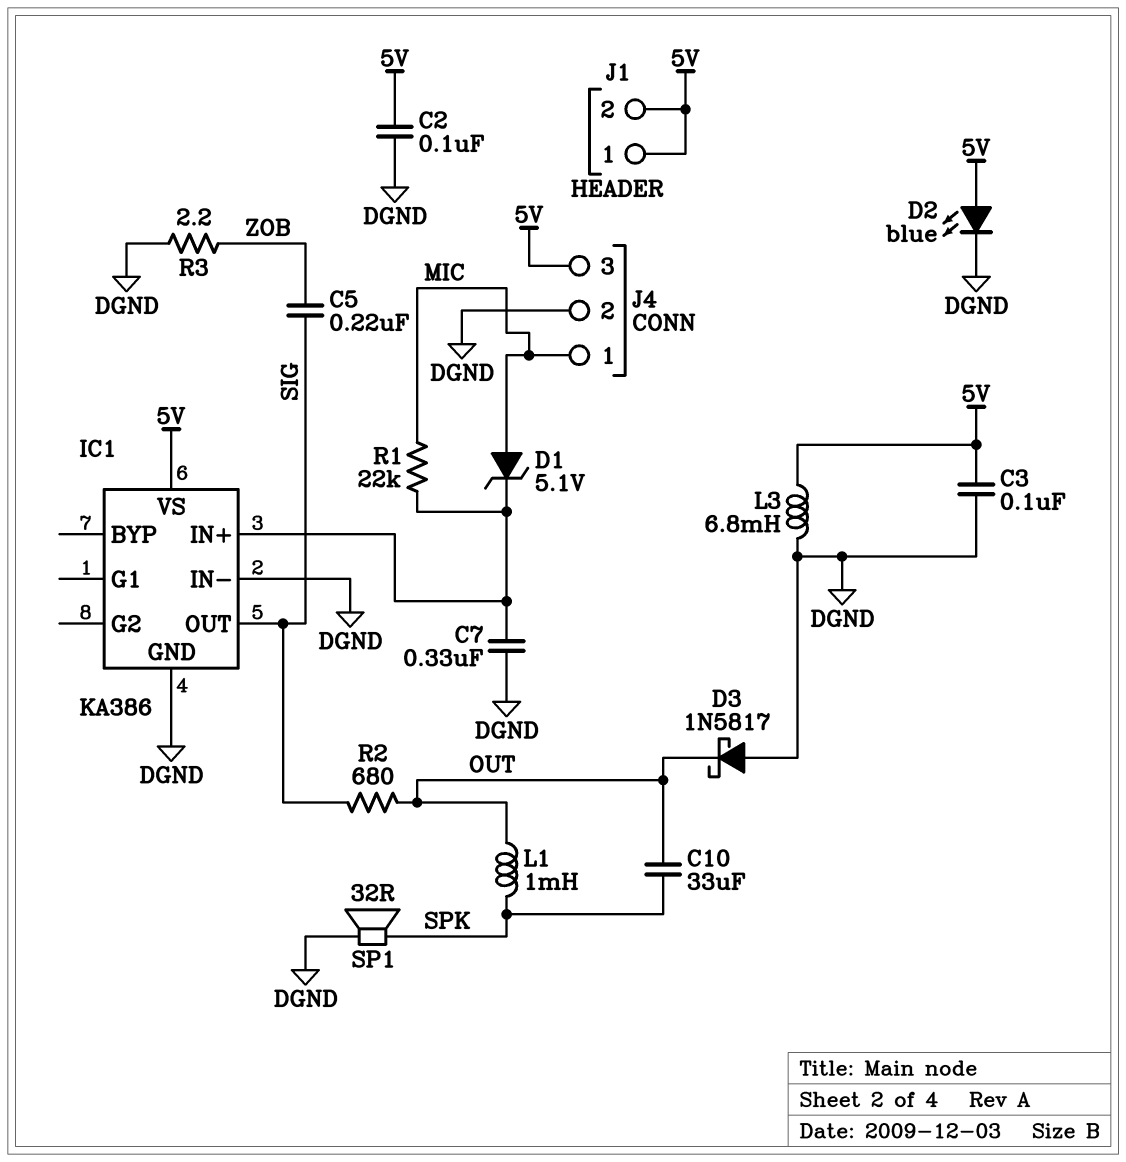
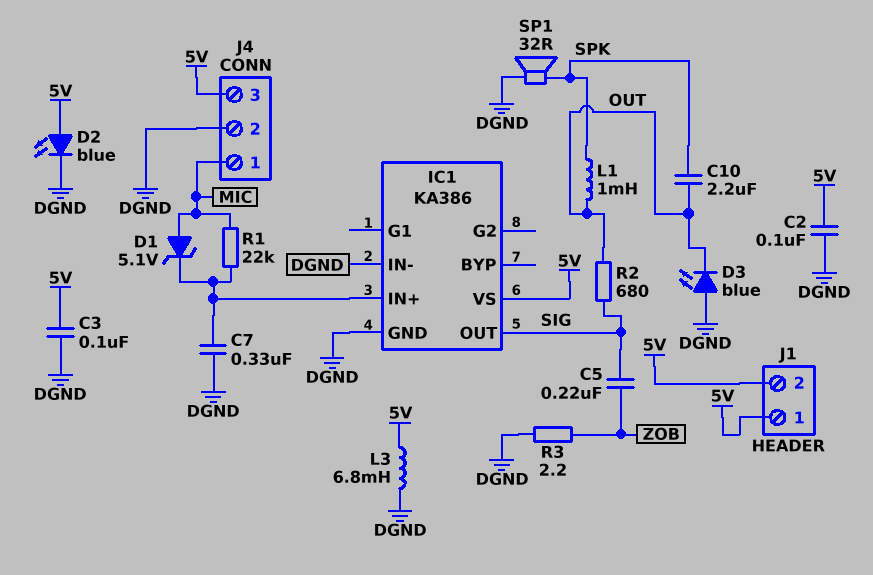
C10: 33uF (OUT, SPK) -> 2.2uF (OUT, SPK)
D3: schottky 1N5817 (A DGND, K OUT) -> LED blue (A DGND, K OUT)

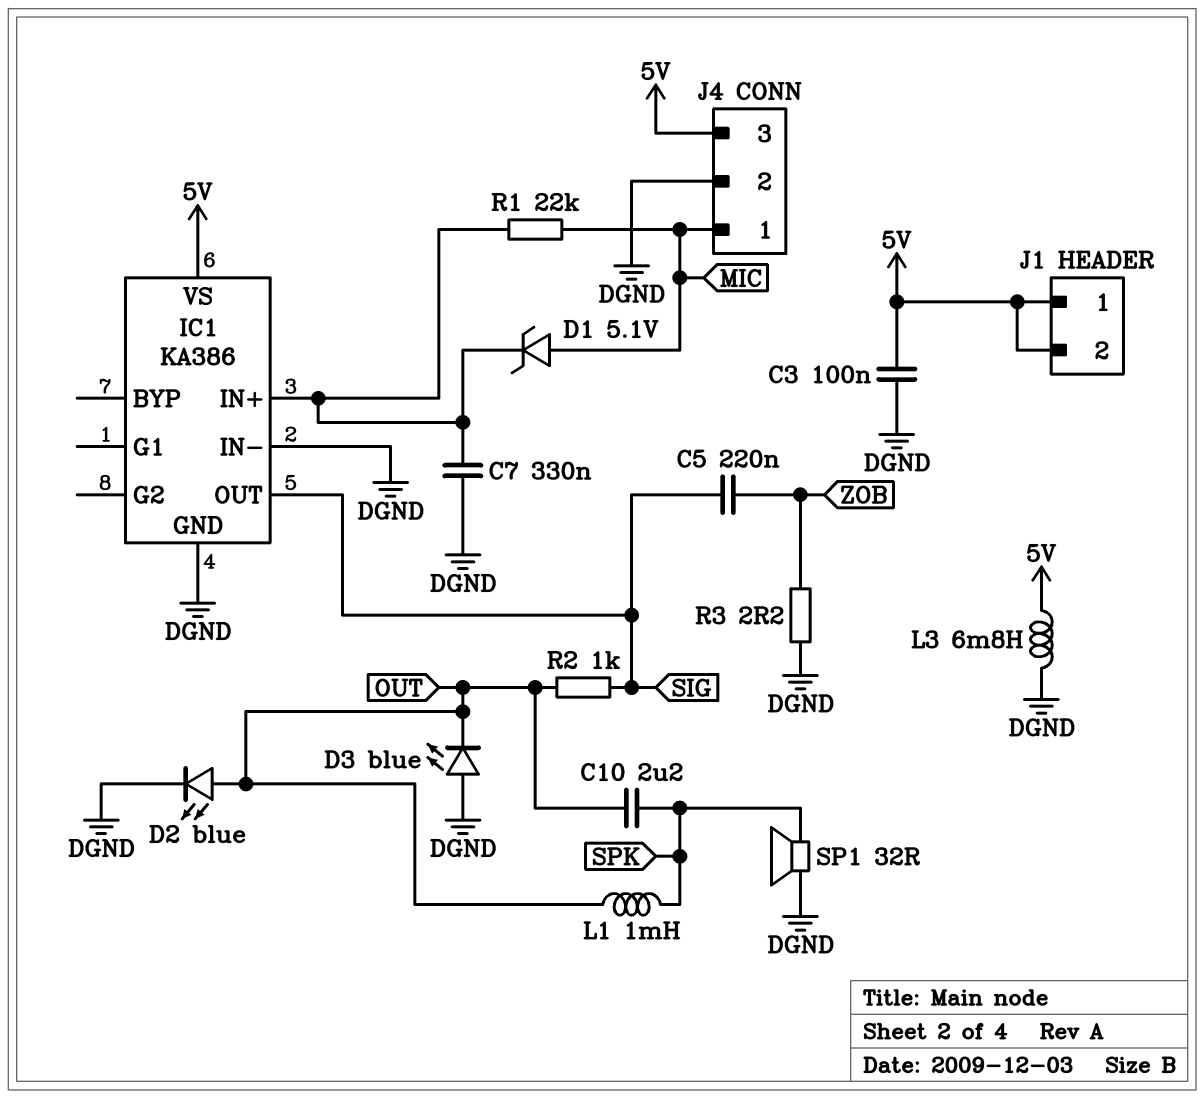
C2: 100nF (5V, DGND) -> none
D2: LED blue (A 5V, K DGND) -> LED blue (A OUT, K DGND)
R2: 680 (OUT, SIG) -> 1k (OUT, SIG)

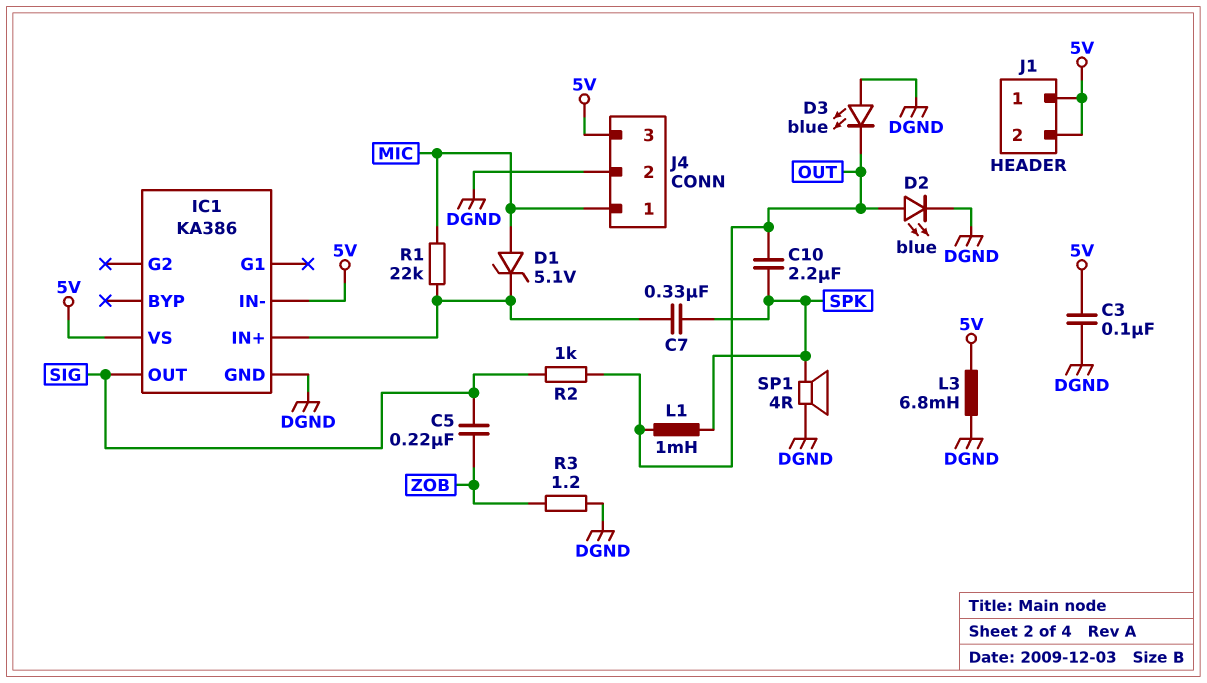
C7: 330nF (DGND, IC1/IN+) -> 330nF (IC1/IN+, SPK)
IC1 pin IN-: DGND -> 5V
R3: 2.2 (DGND, ZOB) -> 1.2 (DGND, ZOB)
SP1: speaker 32R (DGND, SPK) -> speaker 4R (DGND, SPK)

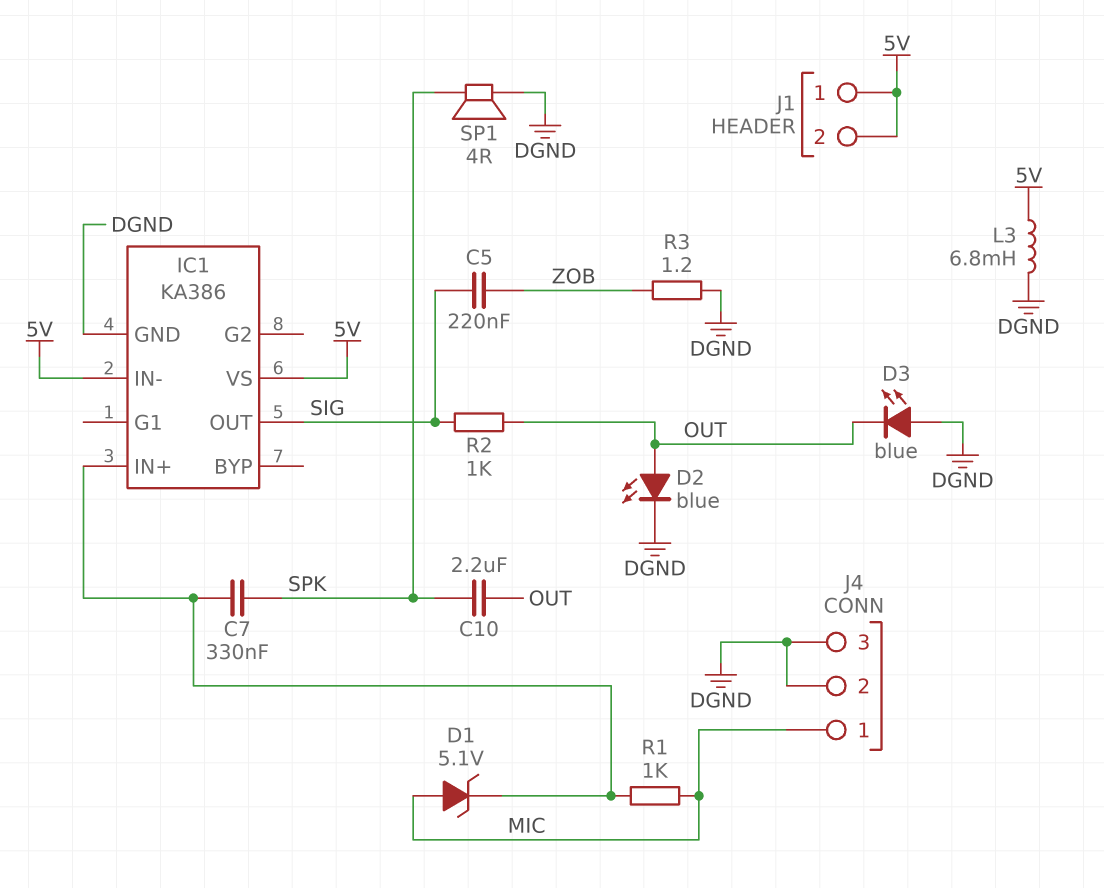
C3: 100nF (5V, DGND) -> none
J4 pin 3: 5V -> DGND
L1: 1mH (OUT, SPK) -> none
R1: 22k (IC1/IN+, MIC) -> 1k (IC1/IN+, MIC)

